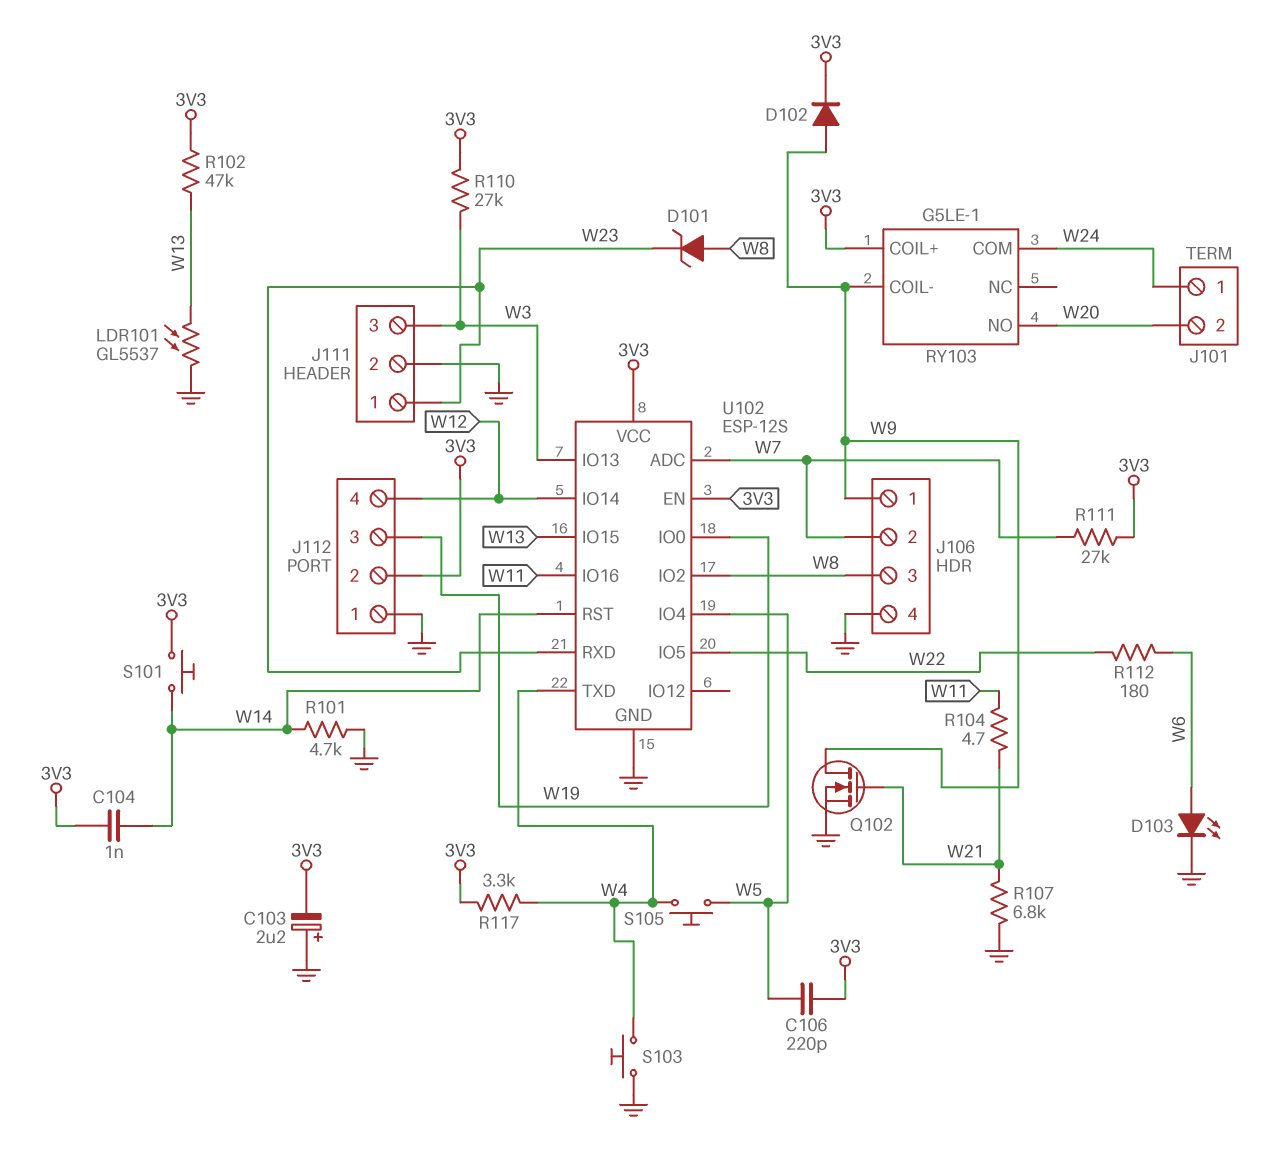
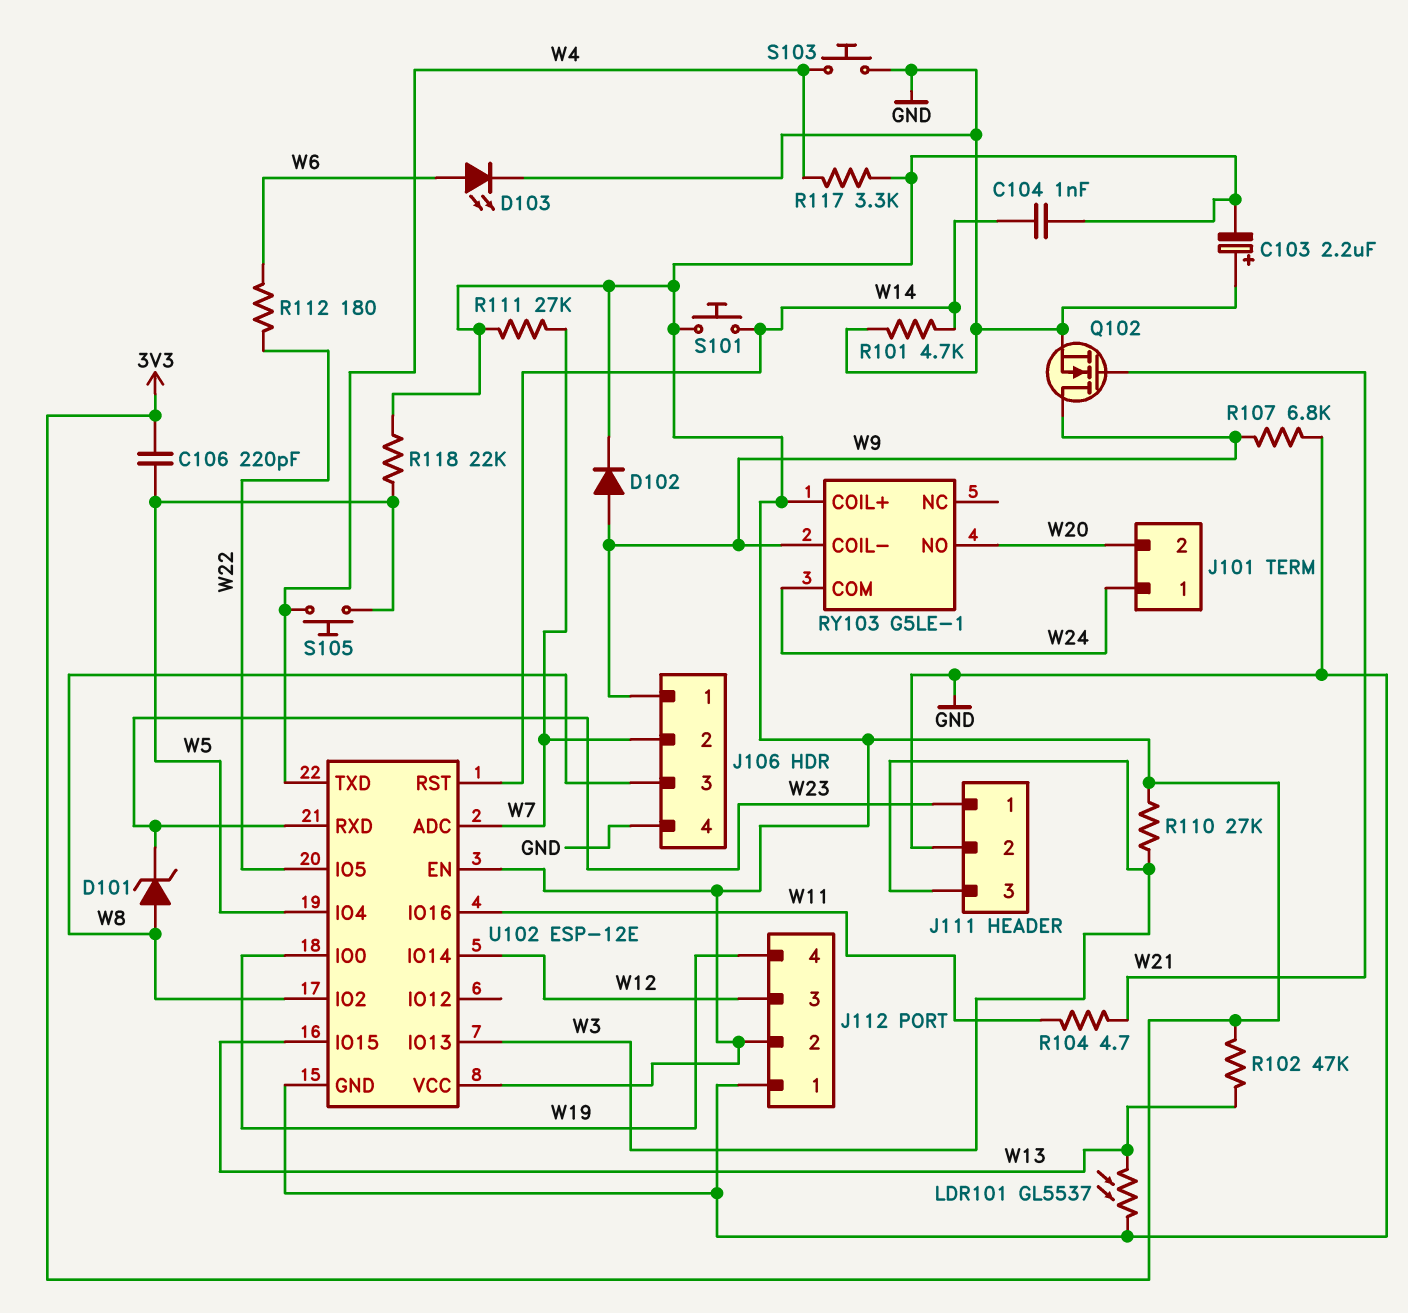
J112 pin 3: W19 -> W12
J112 pin 4: W12 -> W19
R107: 6.8k (GND, W21) -> 6.8k (GND, W9)
R118: none -> 22k (3V3, W5)
U102: ESP-12S -> ESP-12E

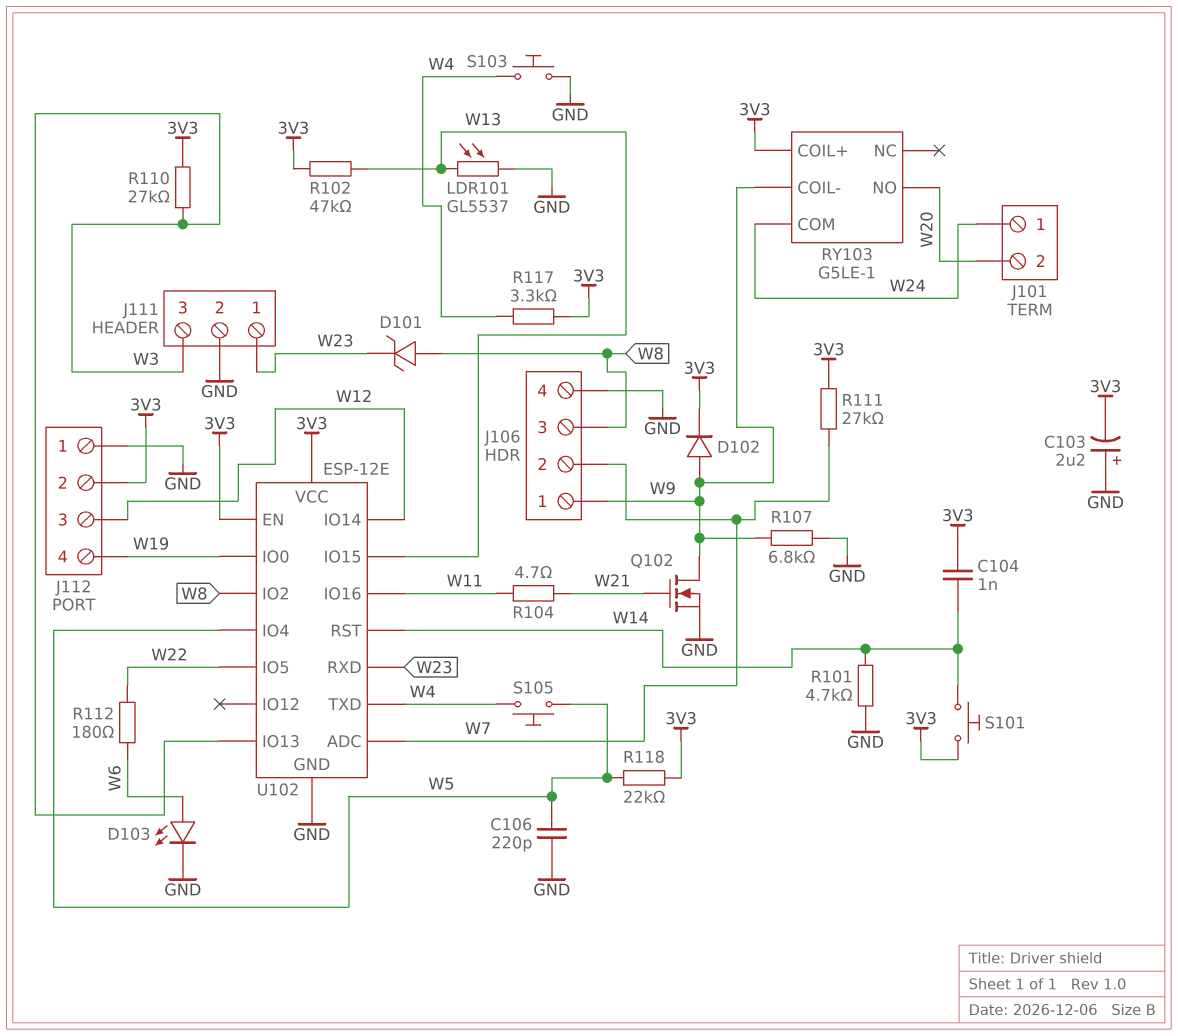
C106: 220pF (3V3, W5) -> 220pF (GND, W5)

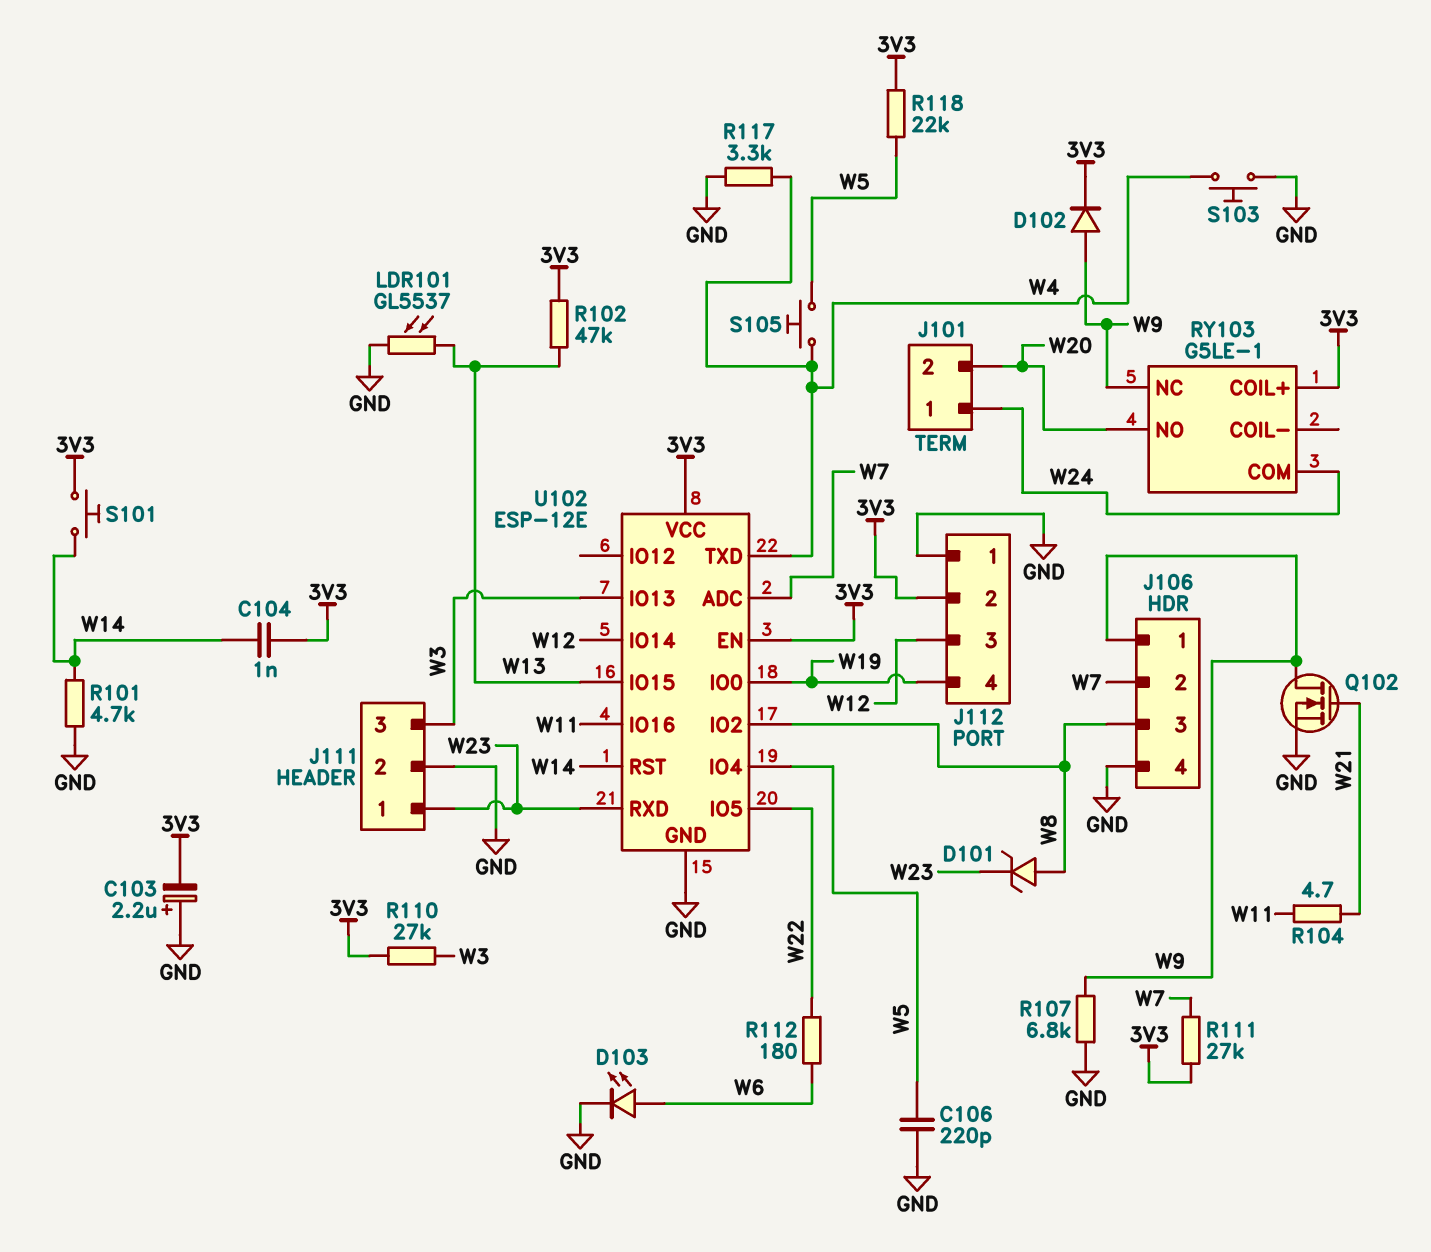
R117: 3.3k (3V3, W4) -> 3.3k (GND, W4)
RY103 pin COIL-: W9 -> none
RY103 pin NC: none -> W9

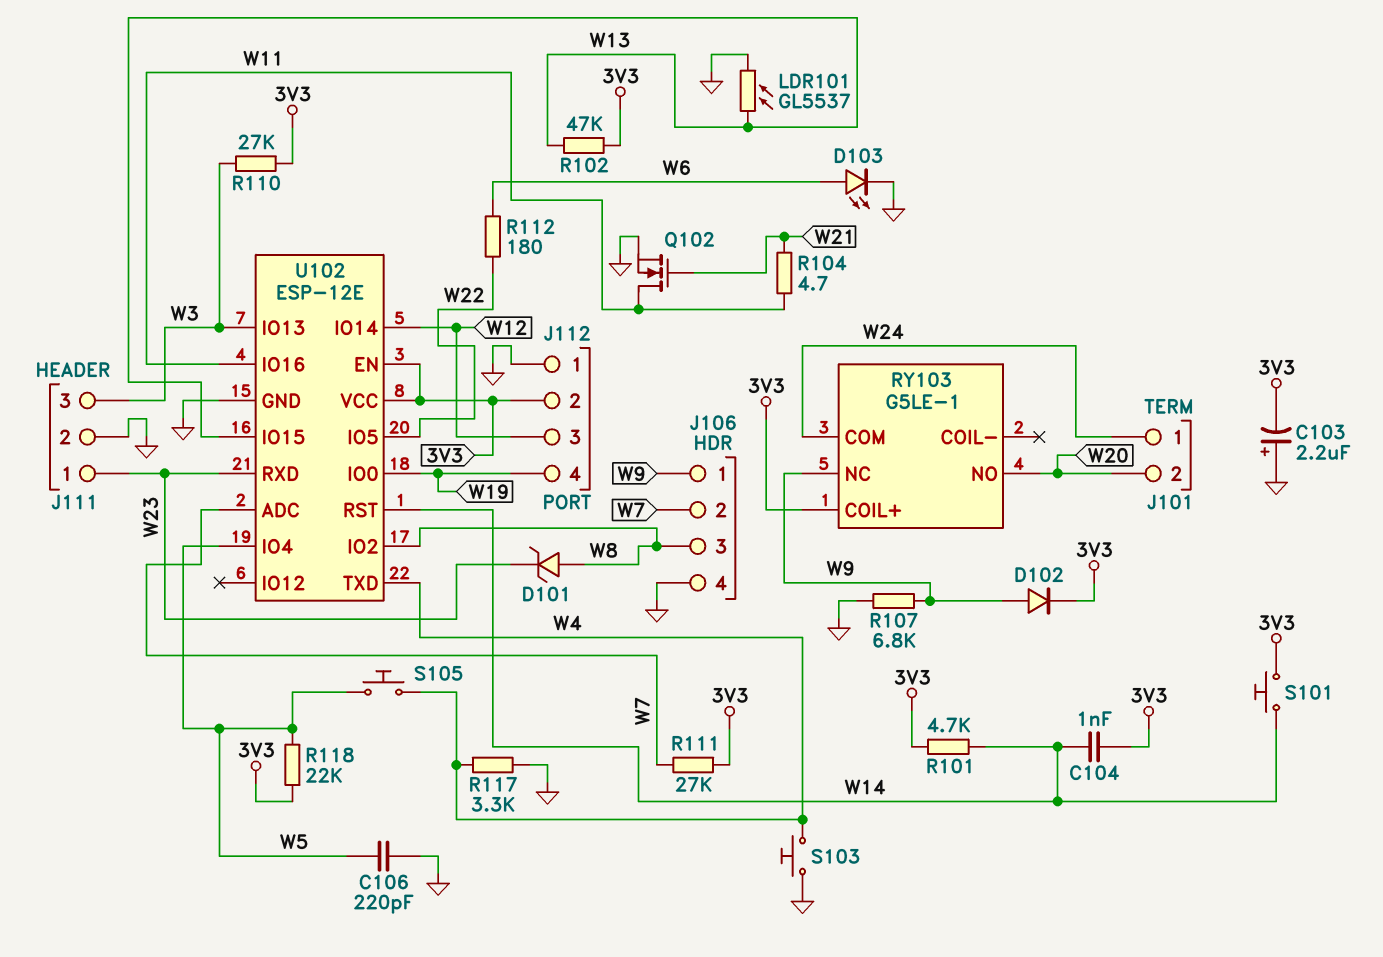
Q102: NMOS (G W21, D W9, S GND) -> NMOS (G W21, D W11, S GND)
R101: 4.7k (GND, W14) -> 4.7k (3V3, W14)

